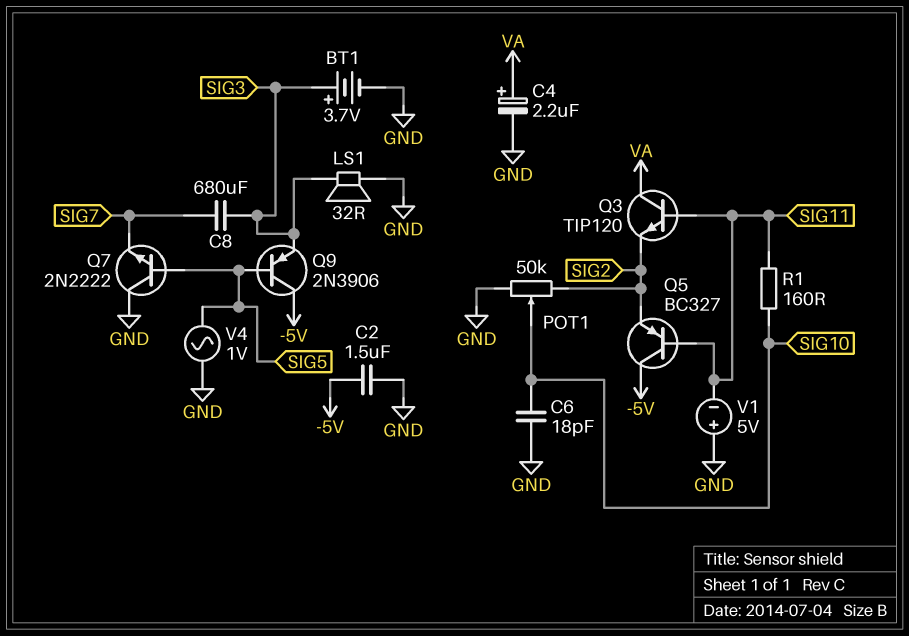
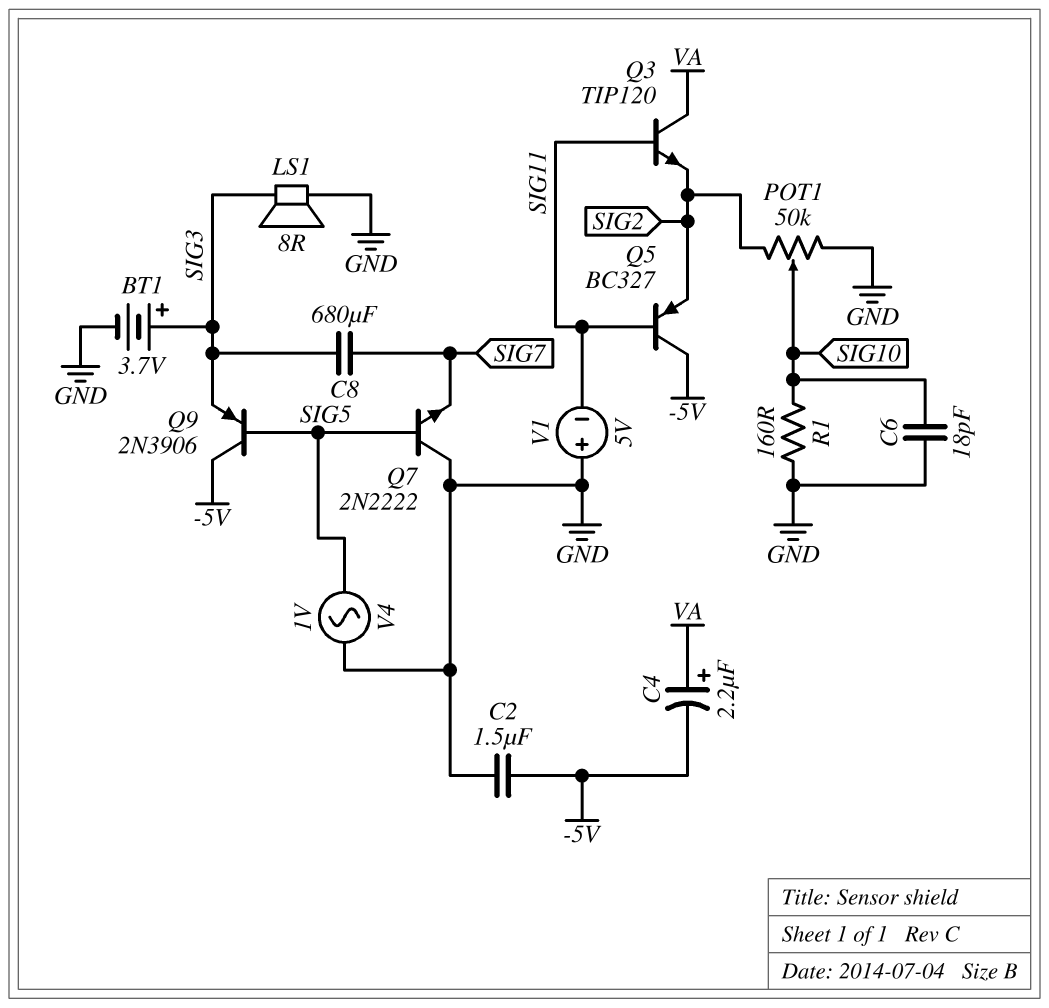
C4: 2.2uF (plus VA, minus GND) -> 2.2uF (plus VA, minus -5V)
LS1: speaker 32R (GND, SIG3) -> speaker 8R (GND, SIG3)
R1: 160 (SIG10, SIG11) -> 160 (GND, SIG10)

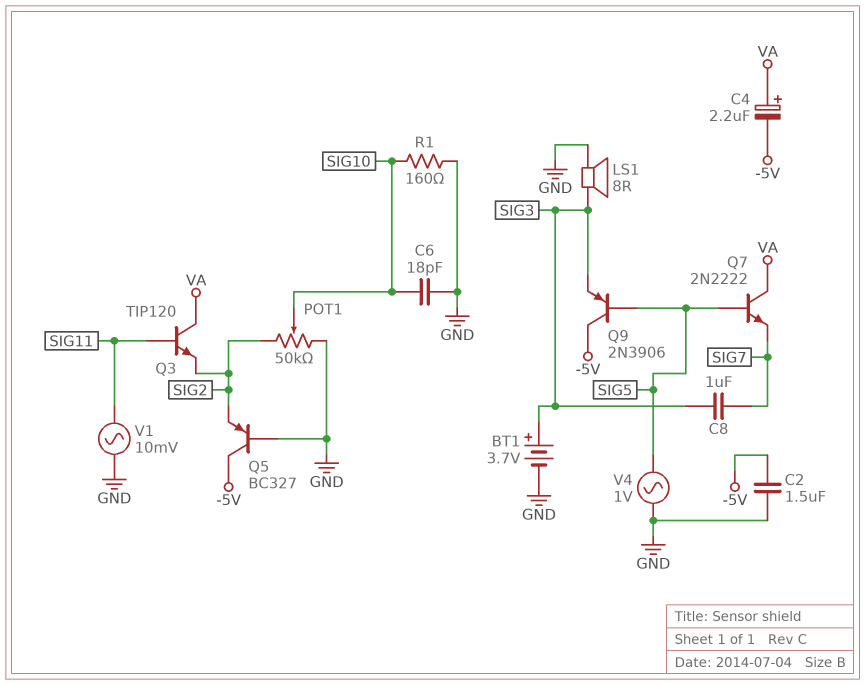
C8: 680uF (SIG3, SIG7) -> 1uF (SIG3, SIG7)
Q5: PNP BC327 (B SIG11, C -5V, E SIG2) -> PNP BC327 (B GND, C -5V, E SIG2)
Q7: NPN 2N2222 (B SIG5, C GND, E SIG7) -> NPN 2N2222 (B SIG5, C VA, E SIG7)
V1: 5V (plus GND, minus SIG11) -> AC 10mV (GND, SIG11)

